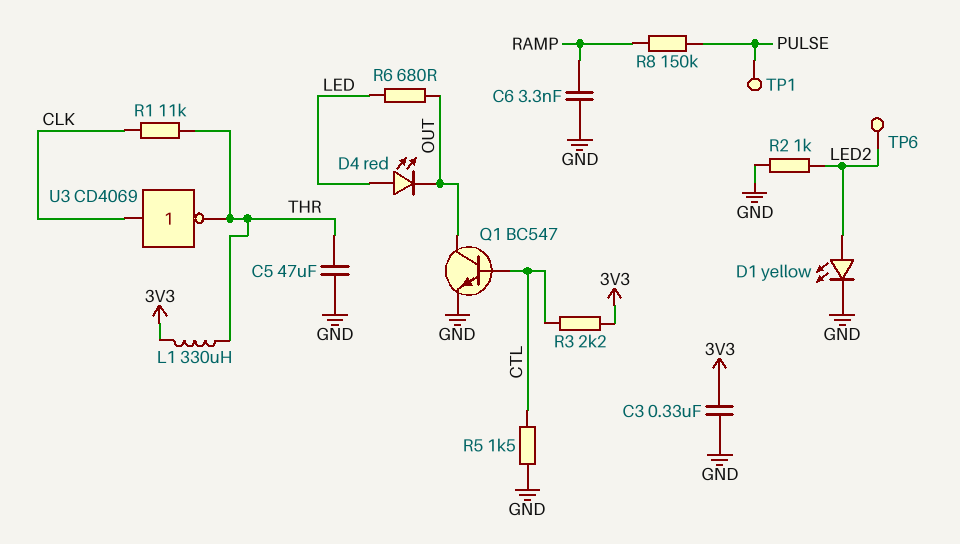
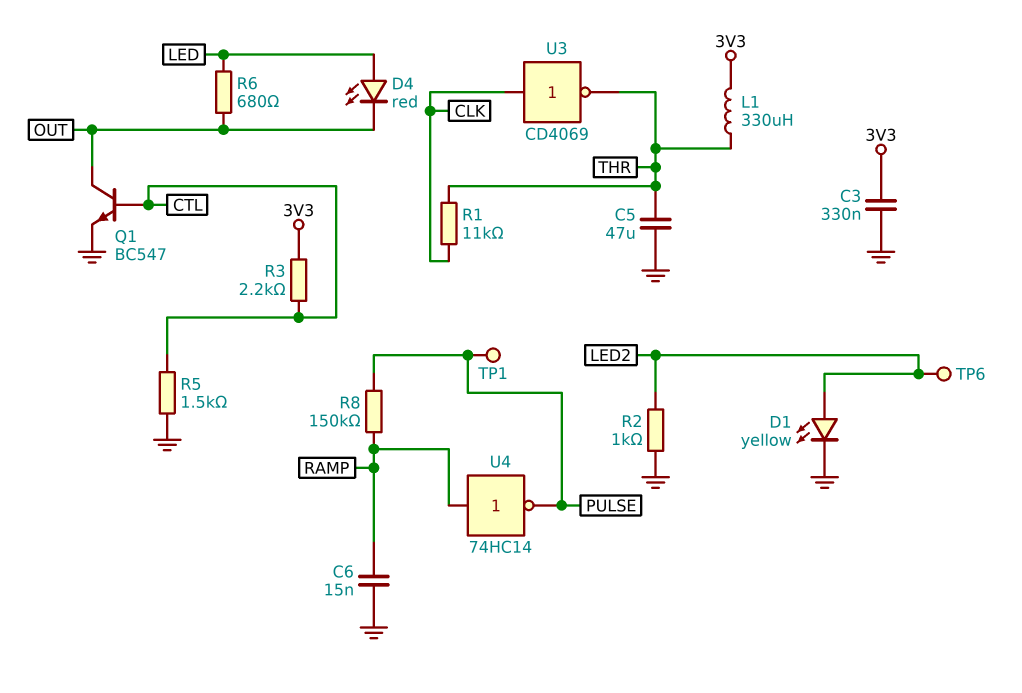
C6: 3.3nF (GND, RAMP) -> 15nF (GND, RAMP)
U4: none -> NOT 74HC14 (in RAMP, out PULSE)

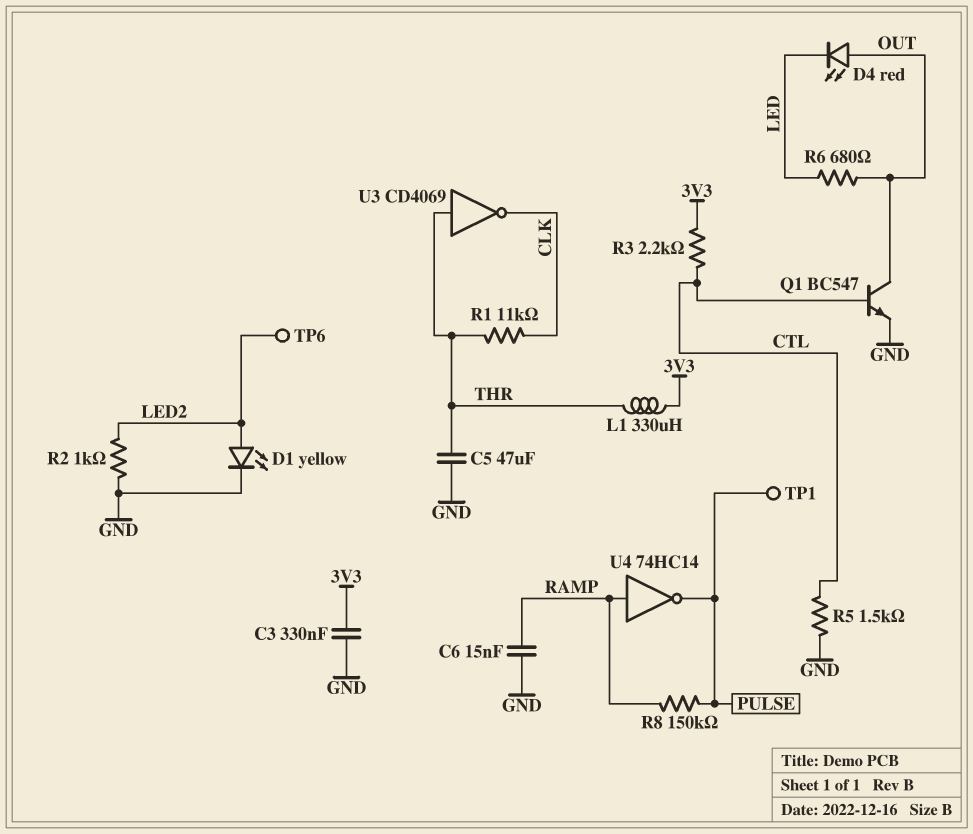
D4: LED red (A LED, K OUT) -> LED red (A OUT, K LED)
U3: NOT CD4069 (in CLK, out THR) -> NOT CD4069 (in THR, out CLK)

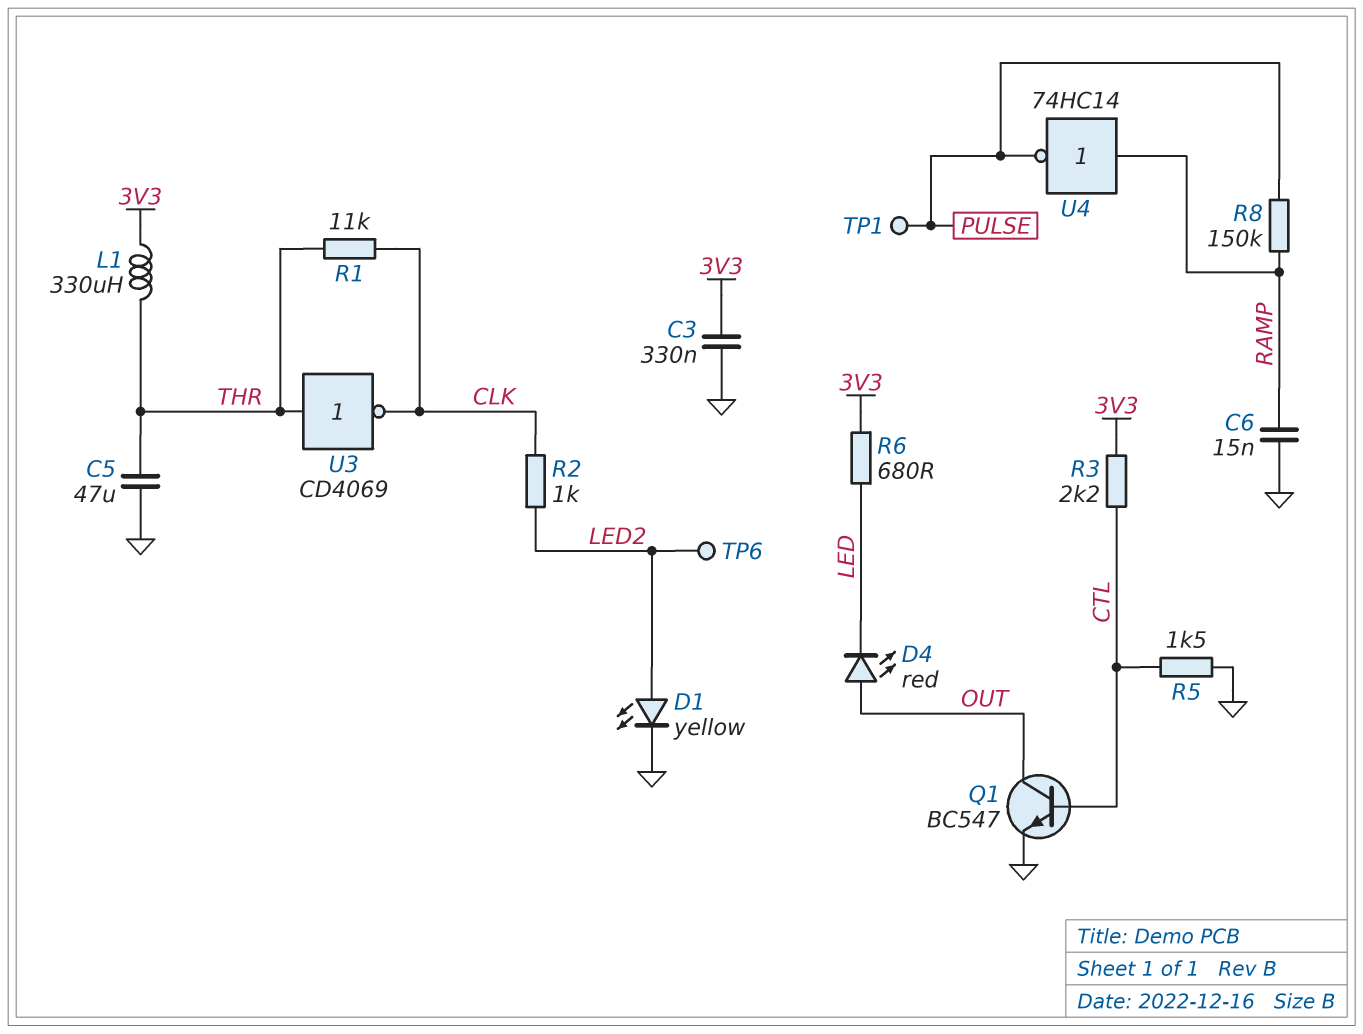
R2: 1k (GND, LED2) -> 1k (CLK, LED2)
R6: 680 (LED, OUT) -> 680 (3V3, LED)

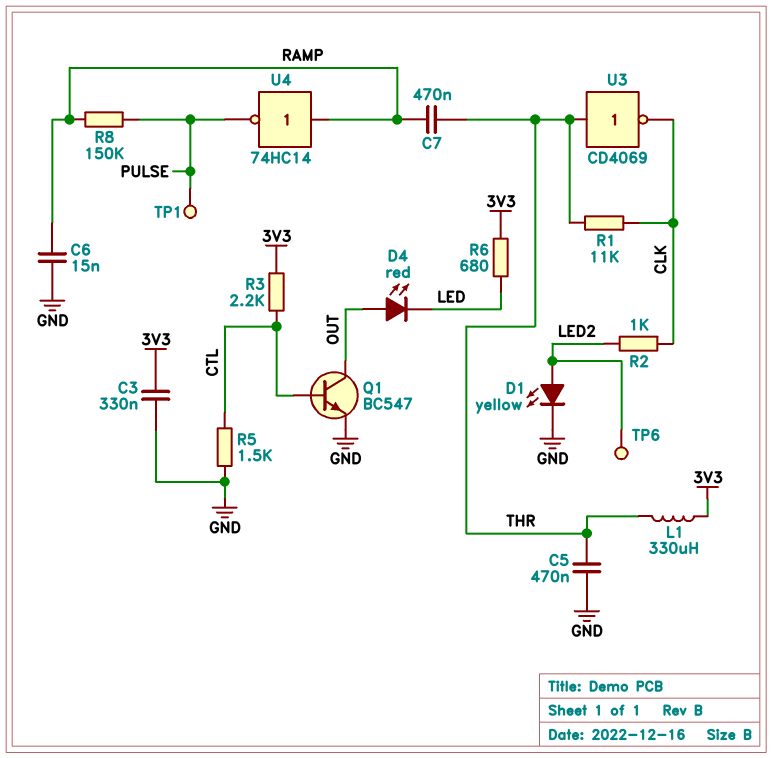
C5: 47uF (GND, THR) -> 470nF (GND, THR)
C7: none -> 470nF (RAMP, THR)

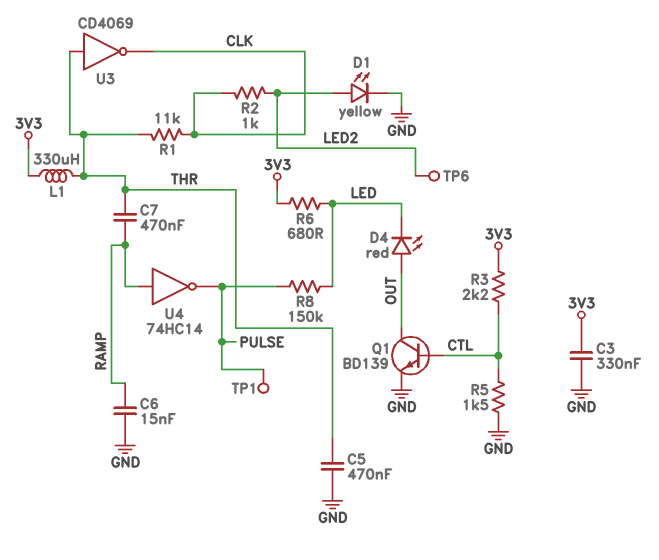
Q1: NPN BC547 (B CTL, C OUT, E GND) -> NPN BD139 (B CTL, C OUT, E GND)
R8: 150k (PULSE, RAMP) -> 150k (LED, PULSE)

